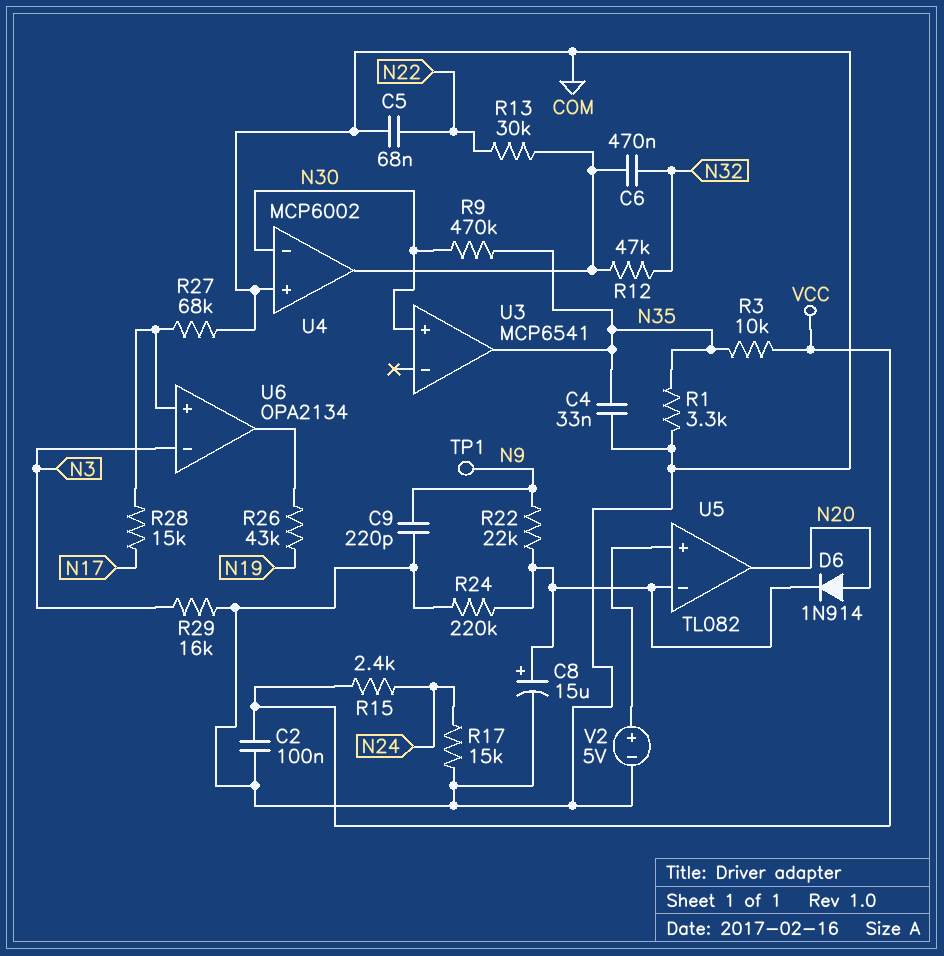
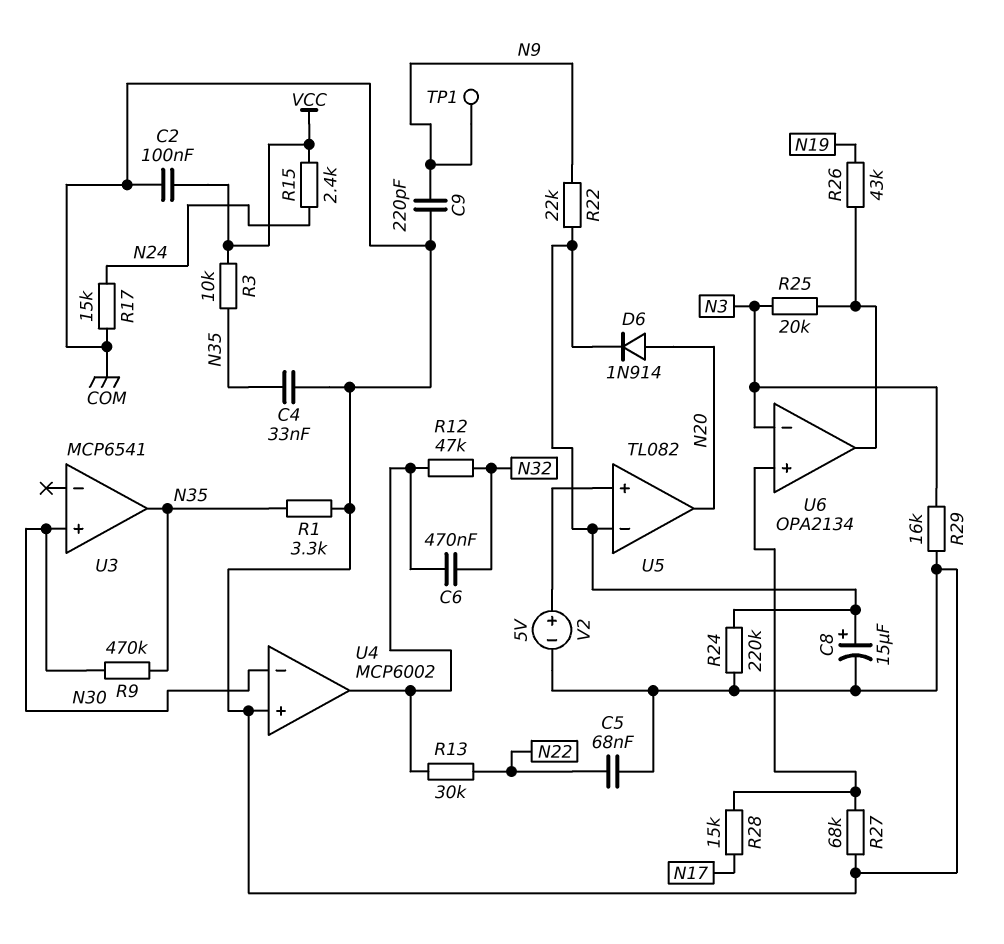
R25: none -> 20k (N3, U6/out)

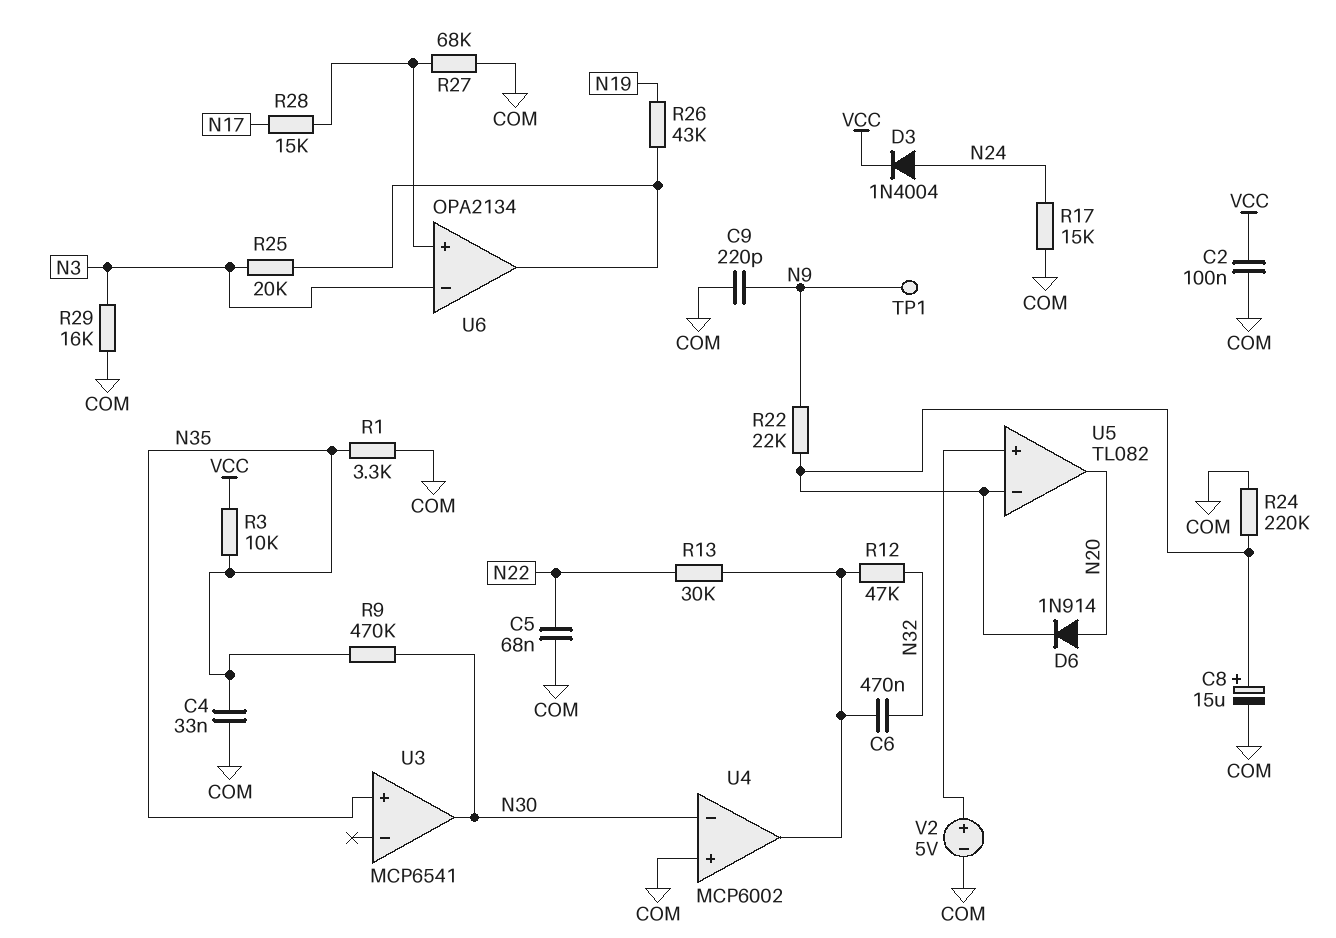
D3: none -> diode 1N4004 (A N24, K VCC)
R15: 2.4k (N24, VCC) -> none
U3 pin in+: N30 -> N35
U3 pin out: N35 -> N30

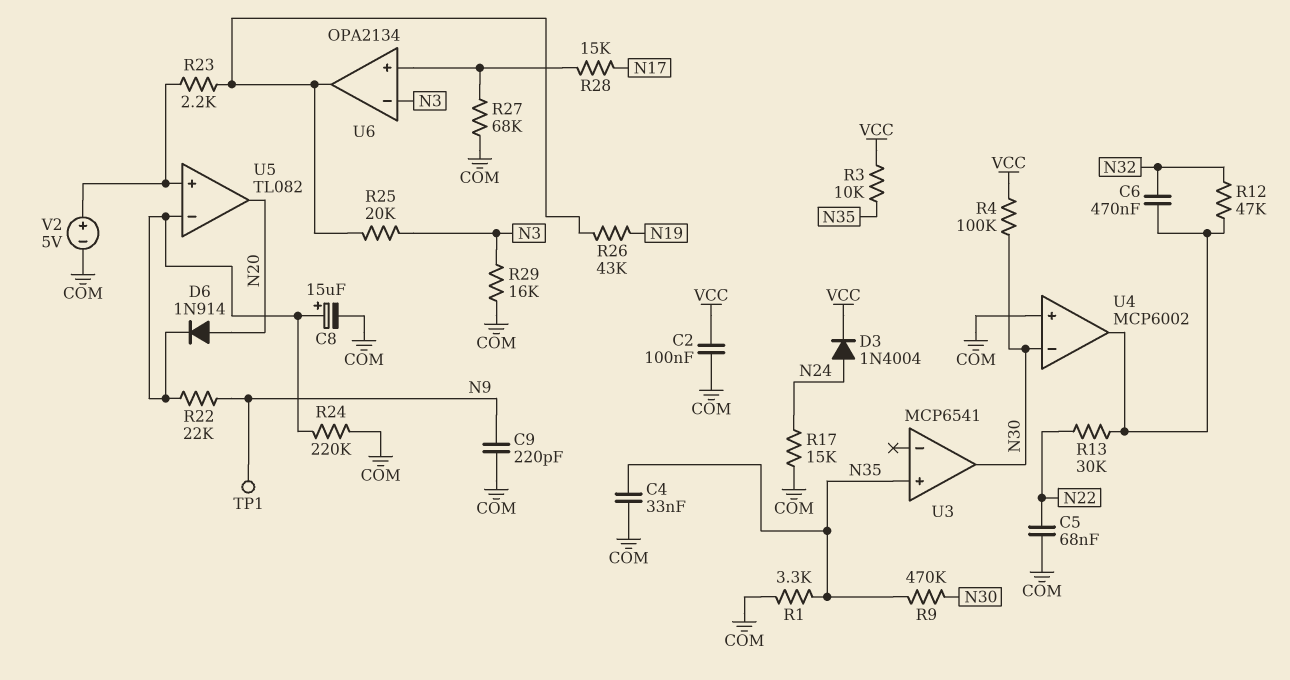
R4: none -> 100k (N30, VCC)
R23: none -> 2.2k (U5/in+, U6/out)

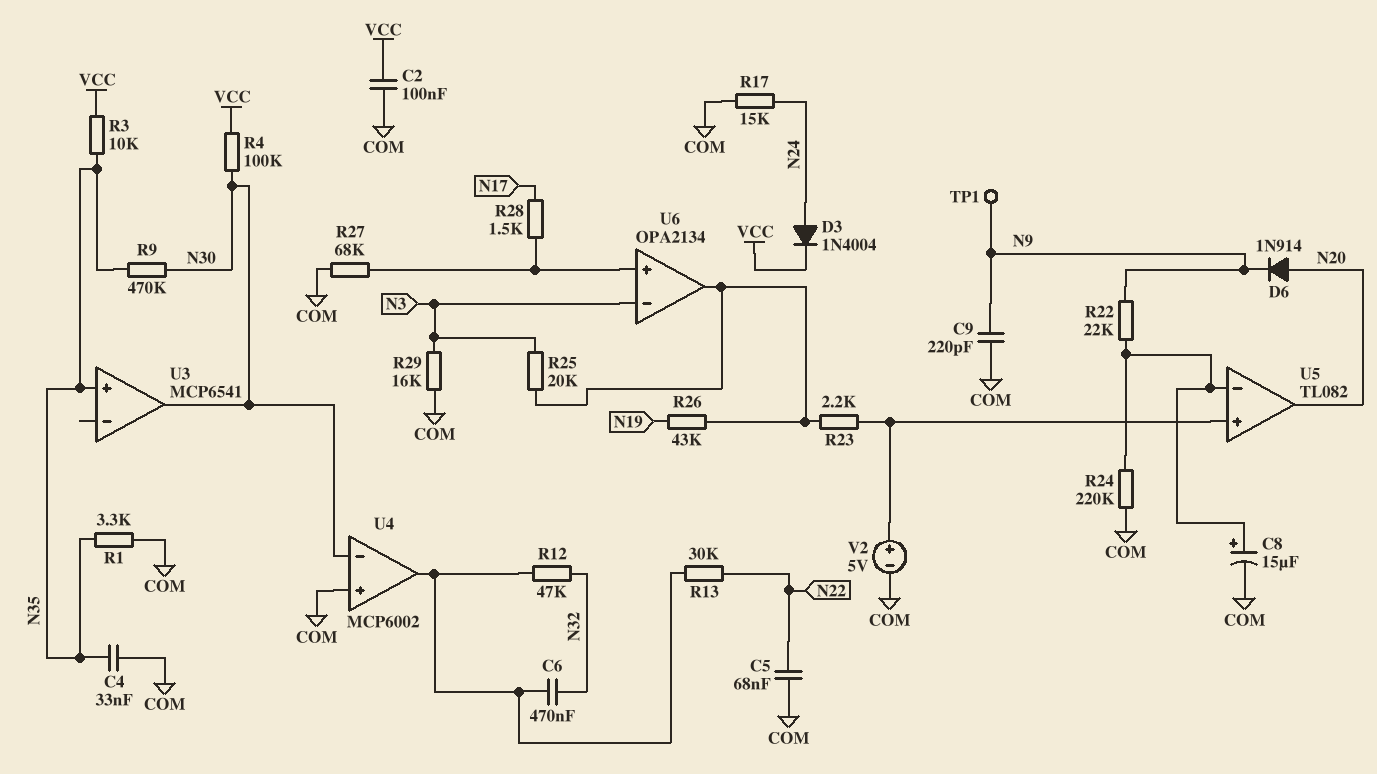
D6: diode 1N914 (A N20, K U5/in-) -> diode 1N914 (A N20, K N9)
R28: 15k (N17, U6/in+) -> 1.5k (N17, U6/in+)

